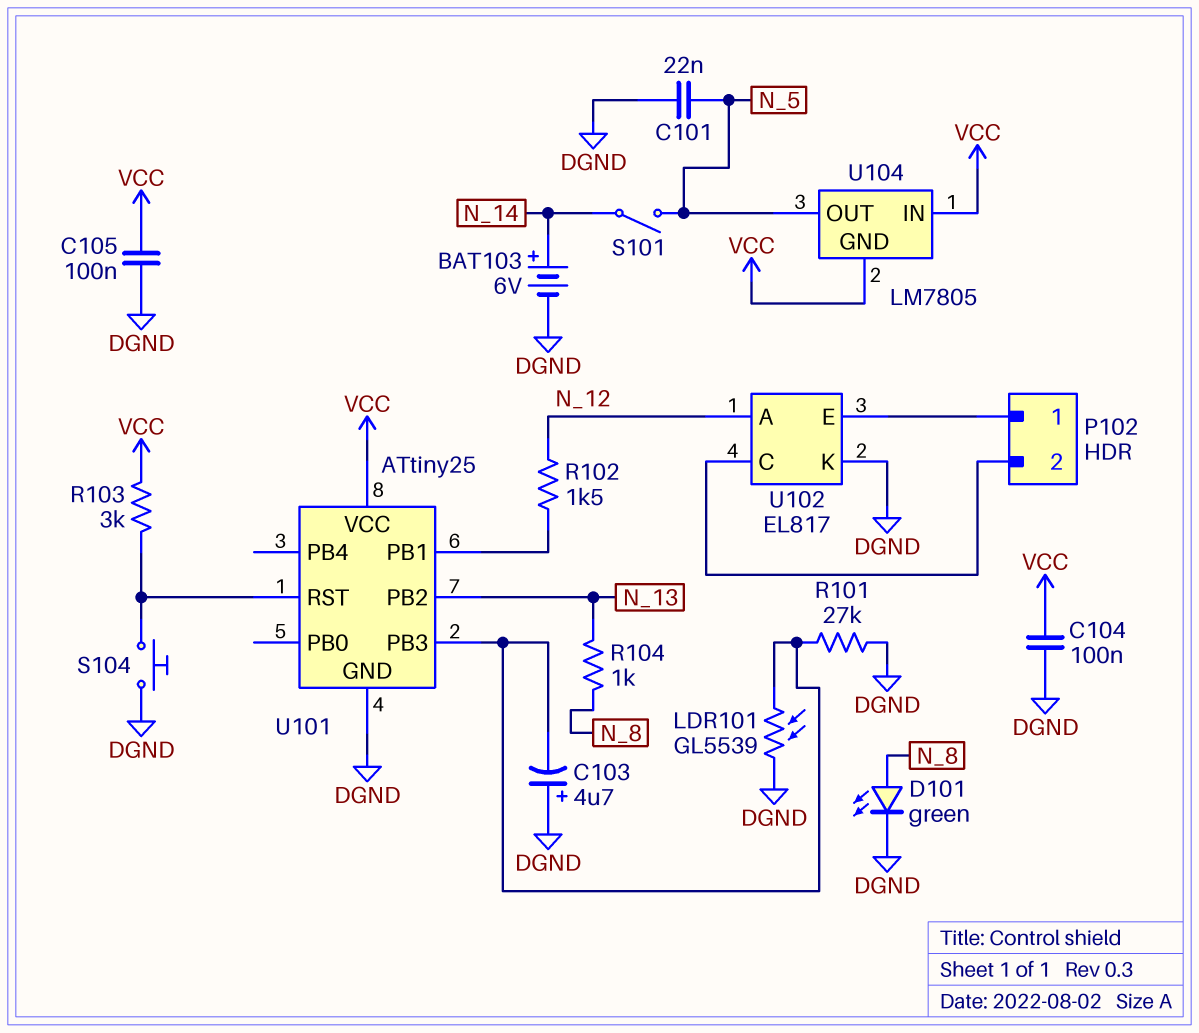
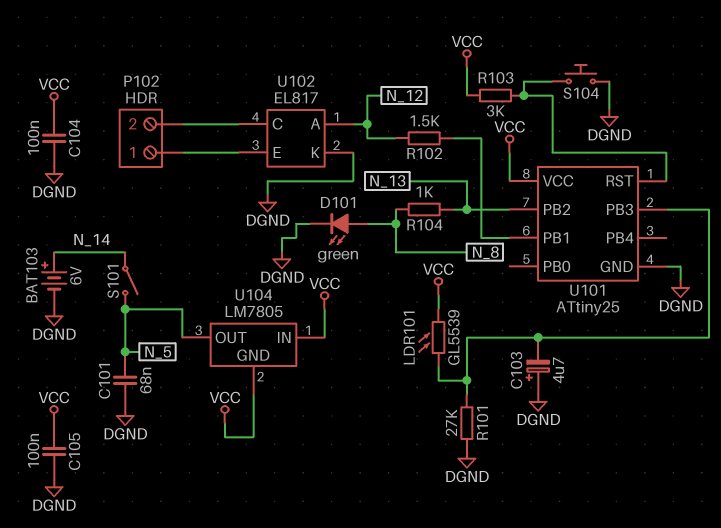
C101: 22nF (DGND, N_5) -> 68nF (DGND, N_5)
LDR101: GL5539 (DGND, U101/PB3) -> GL5539 (U101/PB3, VCC)

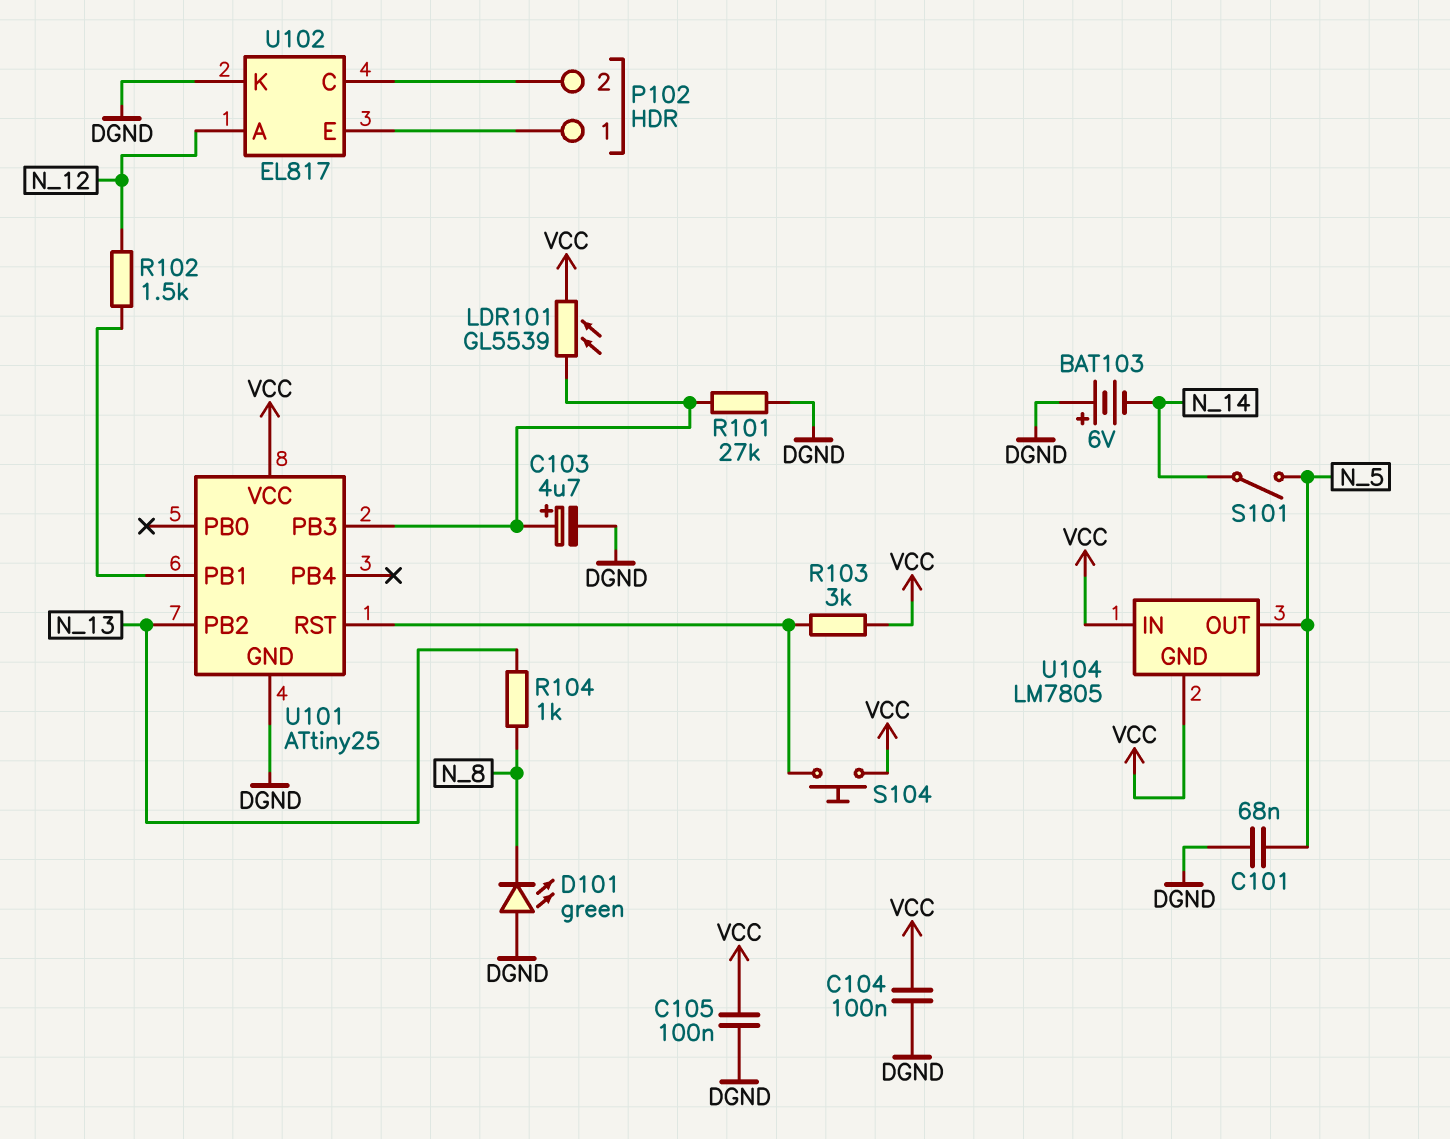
BAT103: 6V (plus N_14, minus DGND) -> 6V (plus DGND, minus N_14)
C103: 4.7uF (plus DGND, minus U101/PB3) -> 4.7uF (plus U101/PB3, minus DGND)
D101: LED green (A N_8, K DGND) -> LED green (A DGND, K N_8)
S104: button (DGND, U101/RST) -> button (U101/RST, VCC)

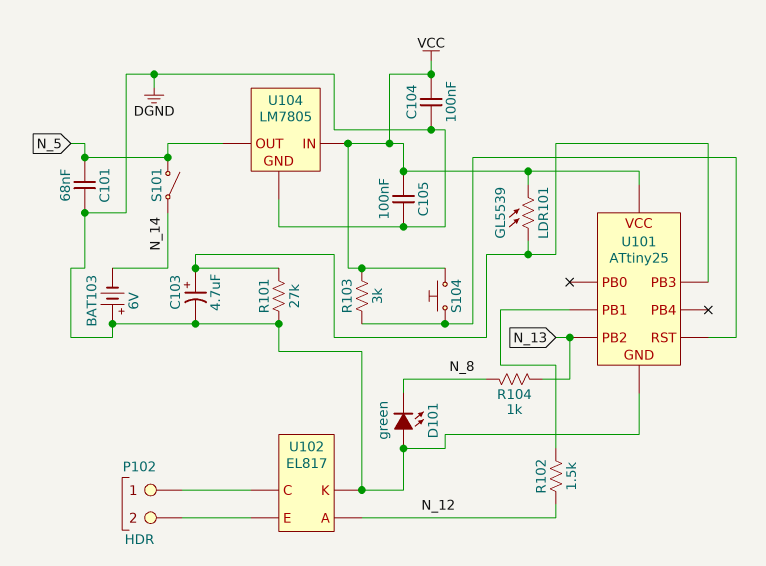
U102 pin C: P102/2 -> P102/1
U102 pin E: P102/1 -> P102/2
U104 pin GND: VCC -> DGND

